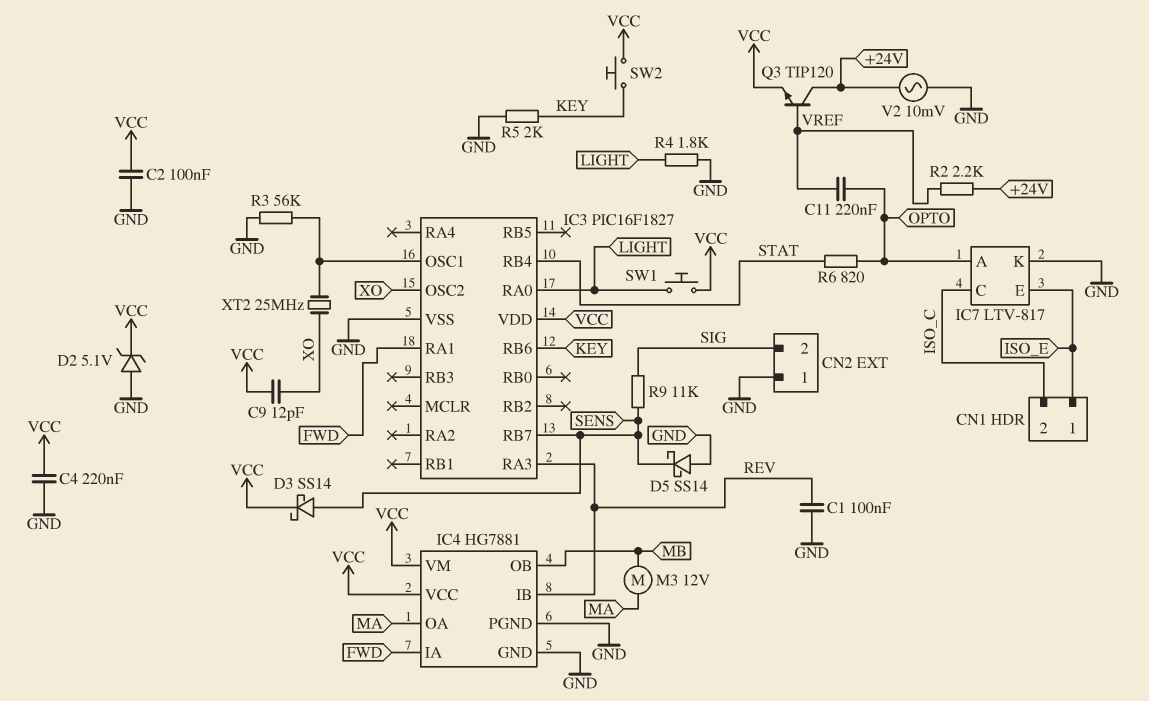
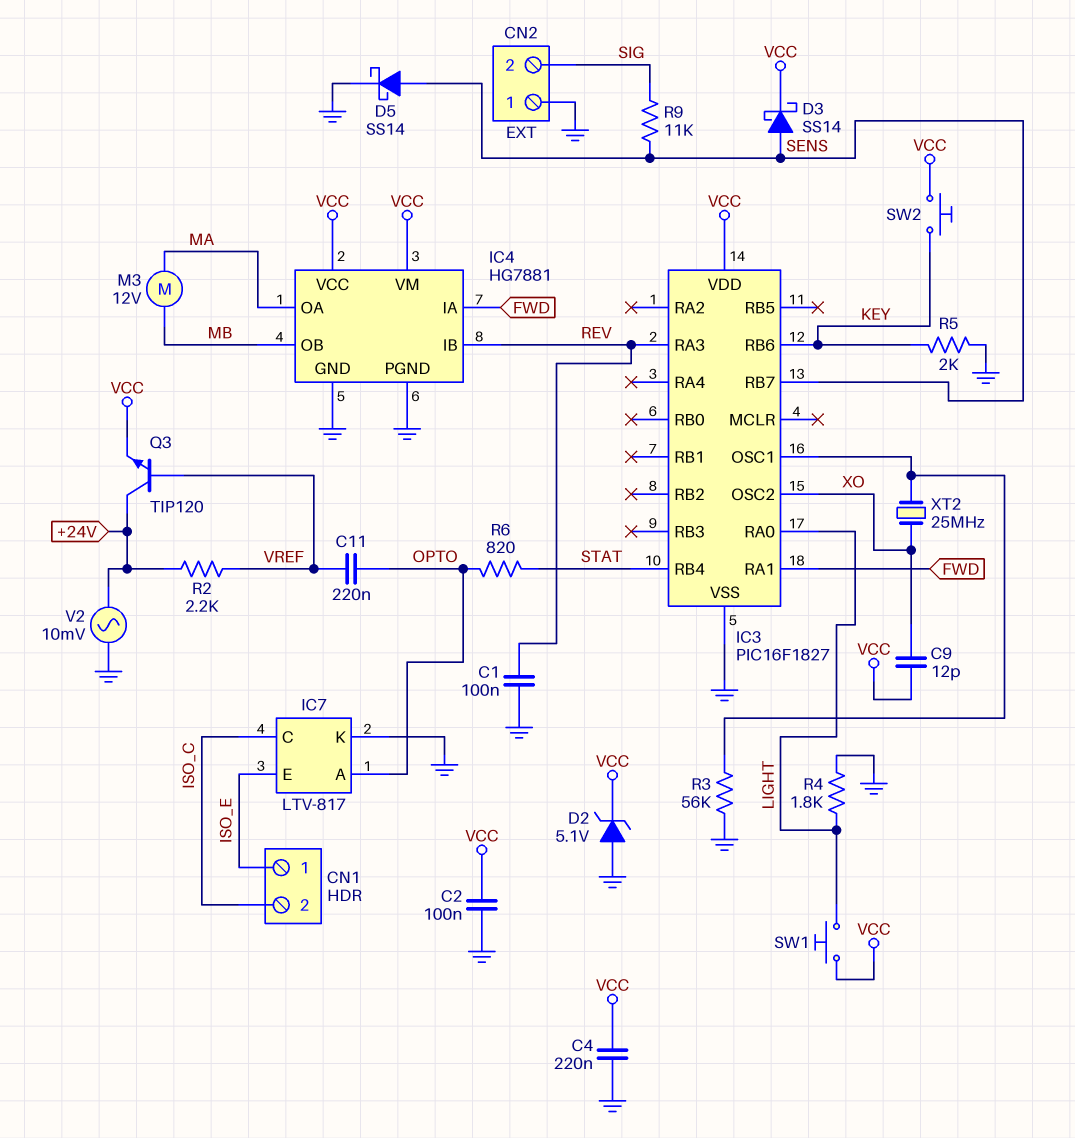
D5: schottky SS14 (A GND, K SENS) -> schottky SS14 (A SENS, K GND)

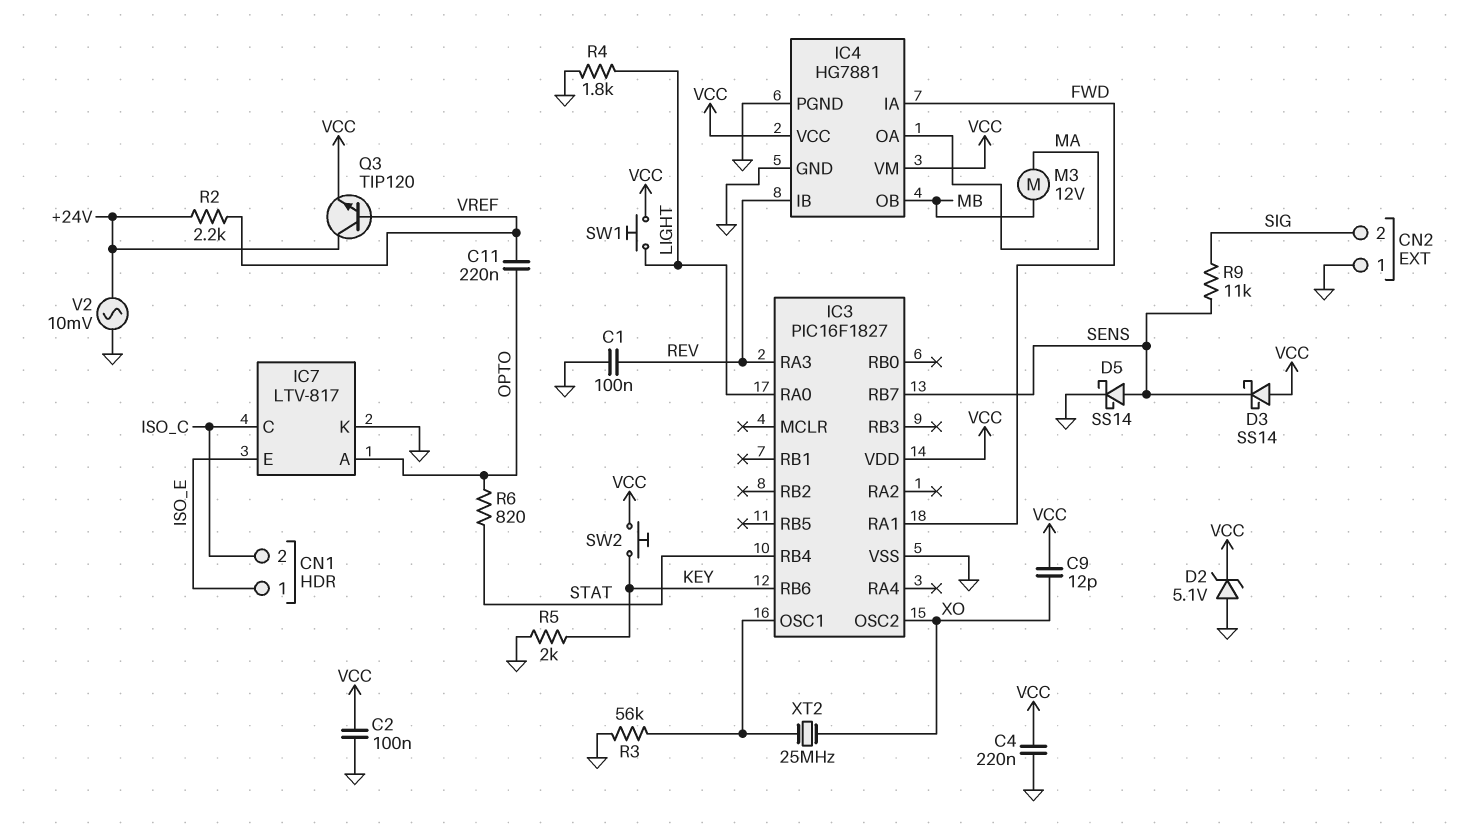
D3: schottky SS14 (A SENS, K VCC) -> schottky SS14 (A VCC, K SENS)

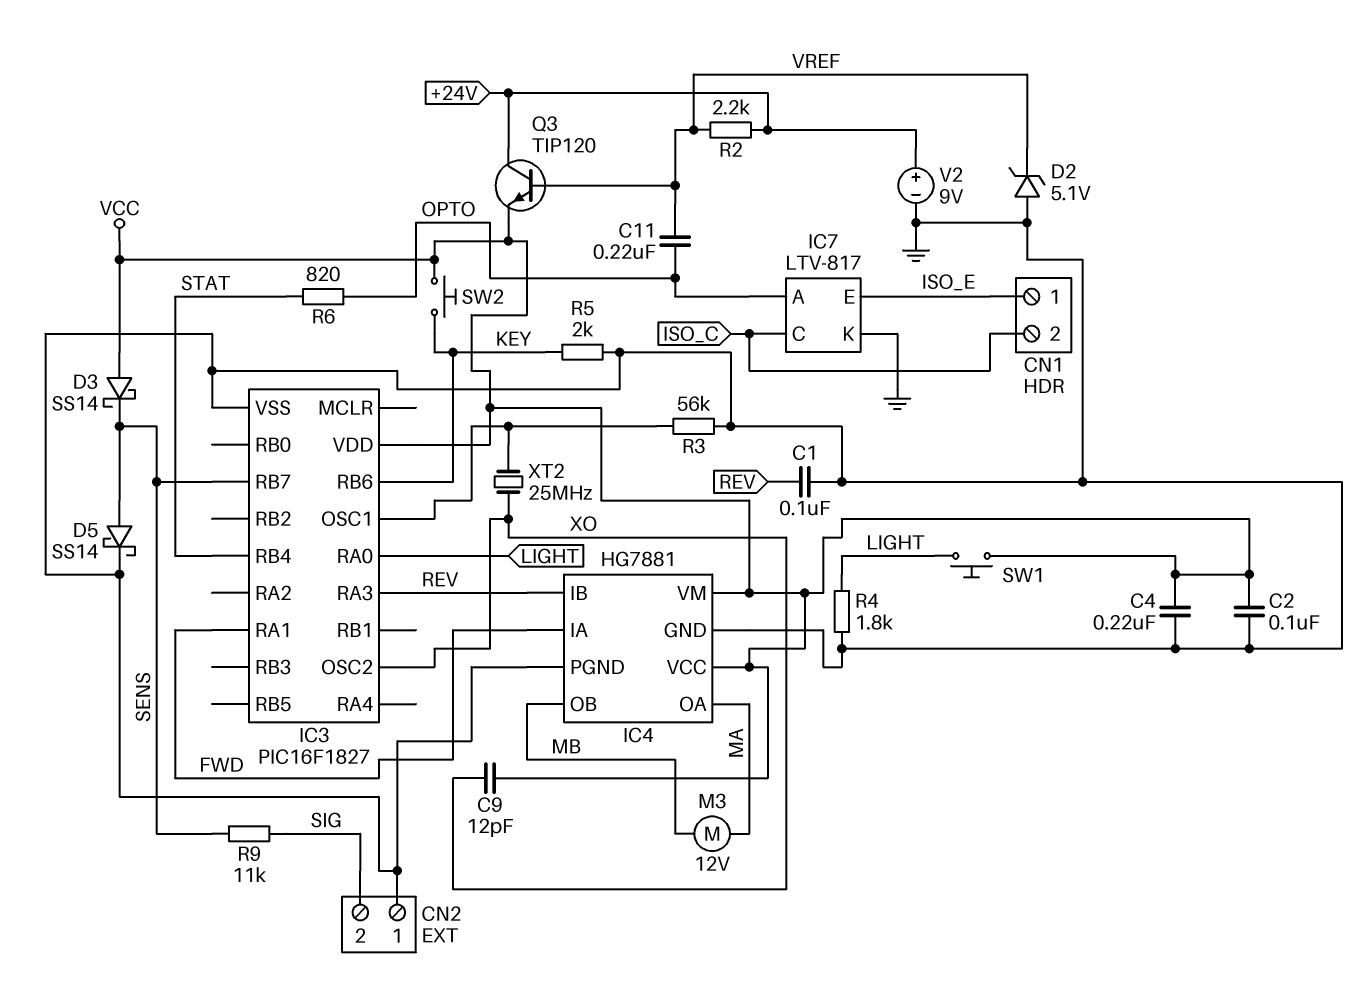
D2: zener 5.1V (A GND, K VCC) -> zener 5.1V (A GND, K VREF)
V2: AC 10mV (+24V, GND) -> 9V (plus +24V, minus GND)

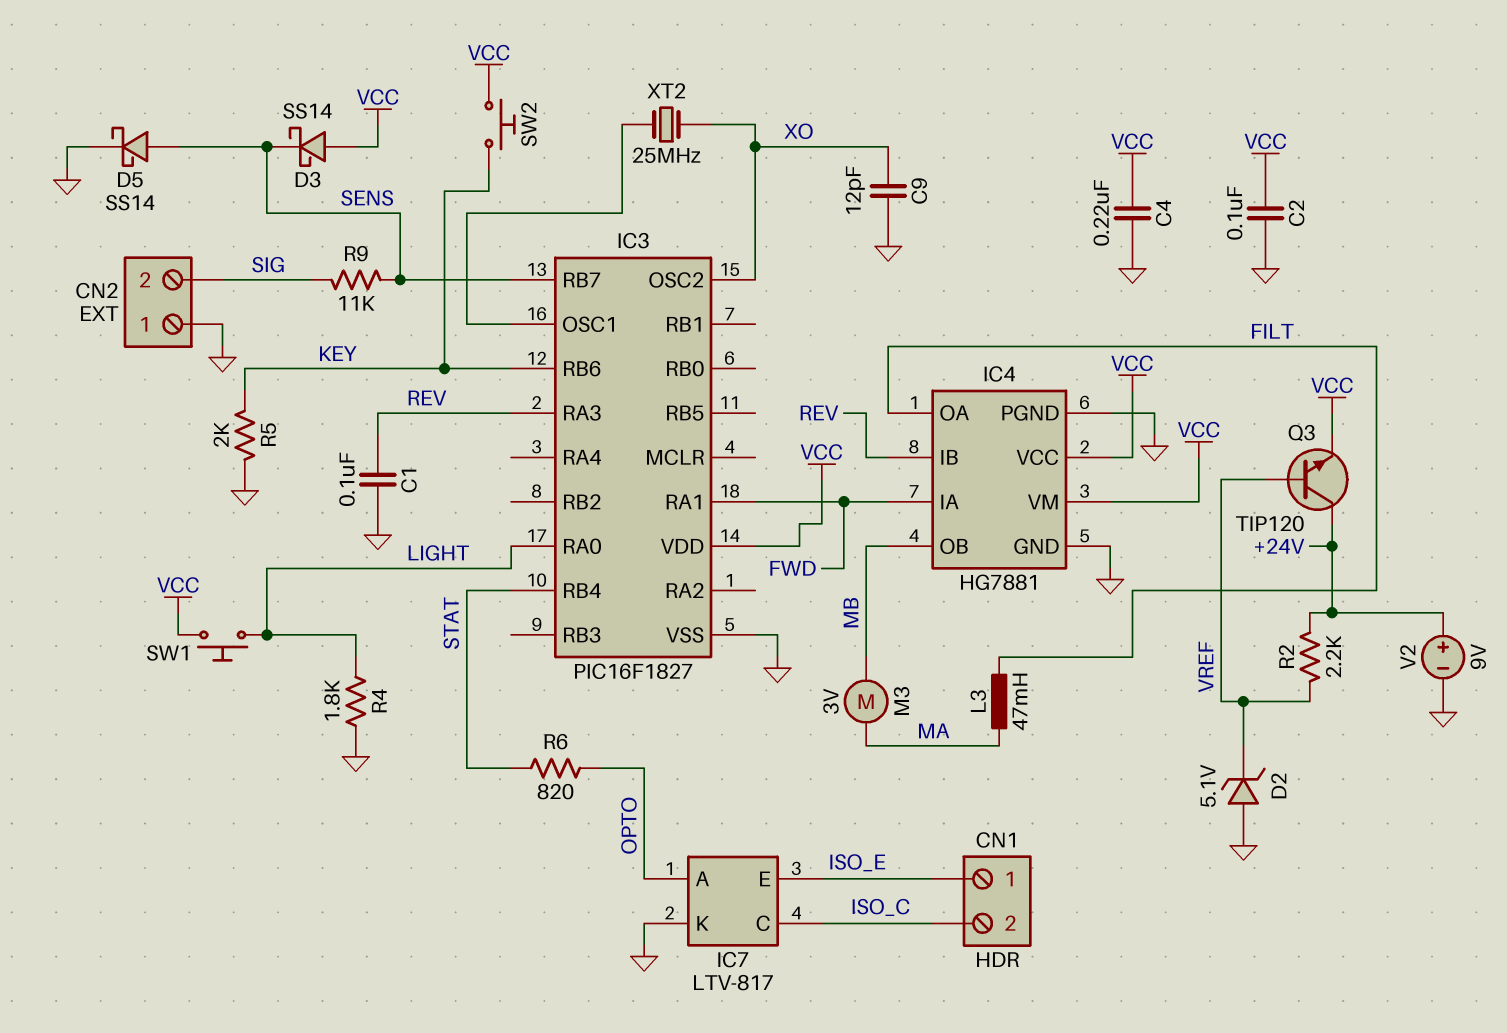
C9: 12pF (VCC, XO) -> 12pF (GND, XO)
C11: 220nF (OPTO, VREF) -> none
IC4 pin OA: MA -> FILT
L3: none -> 47mH (FILT, MA)
M3: motor 12V (MA, MB) -> motor 3V (MA, MB)
R3: 56k (GND, IC3/OSC1) -> none

